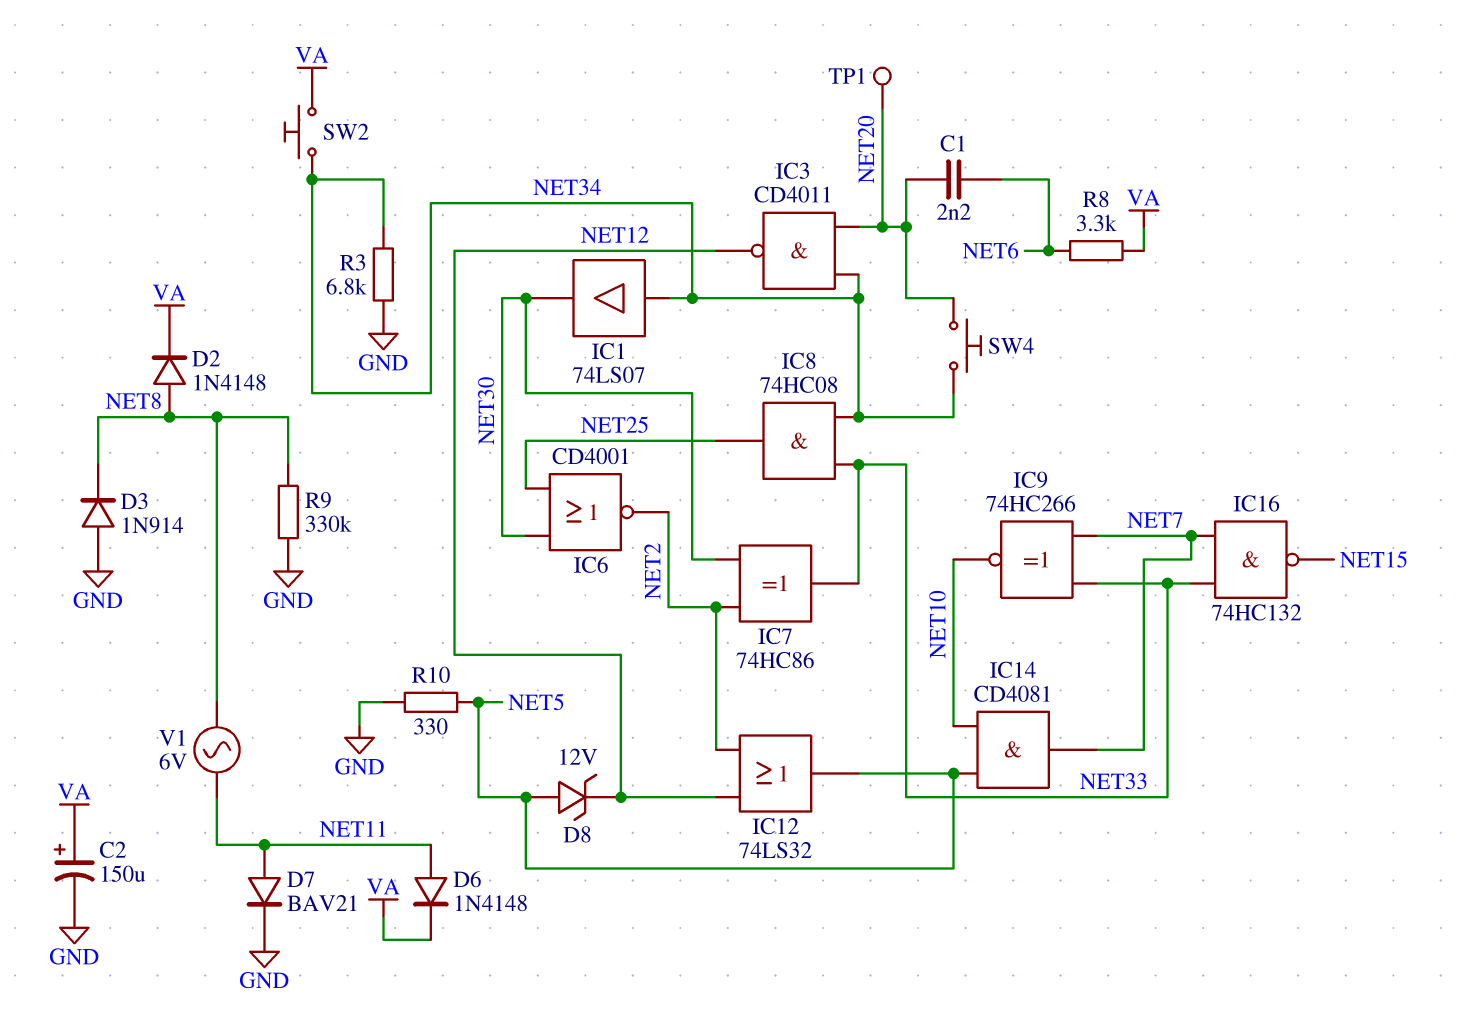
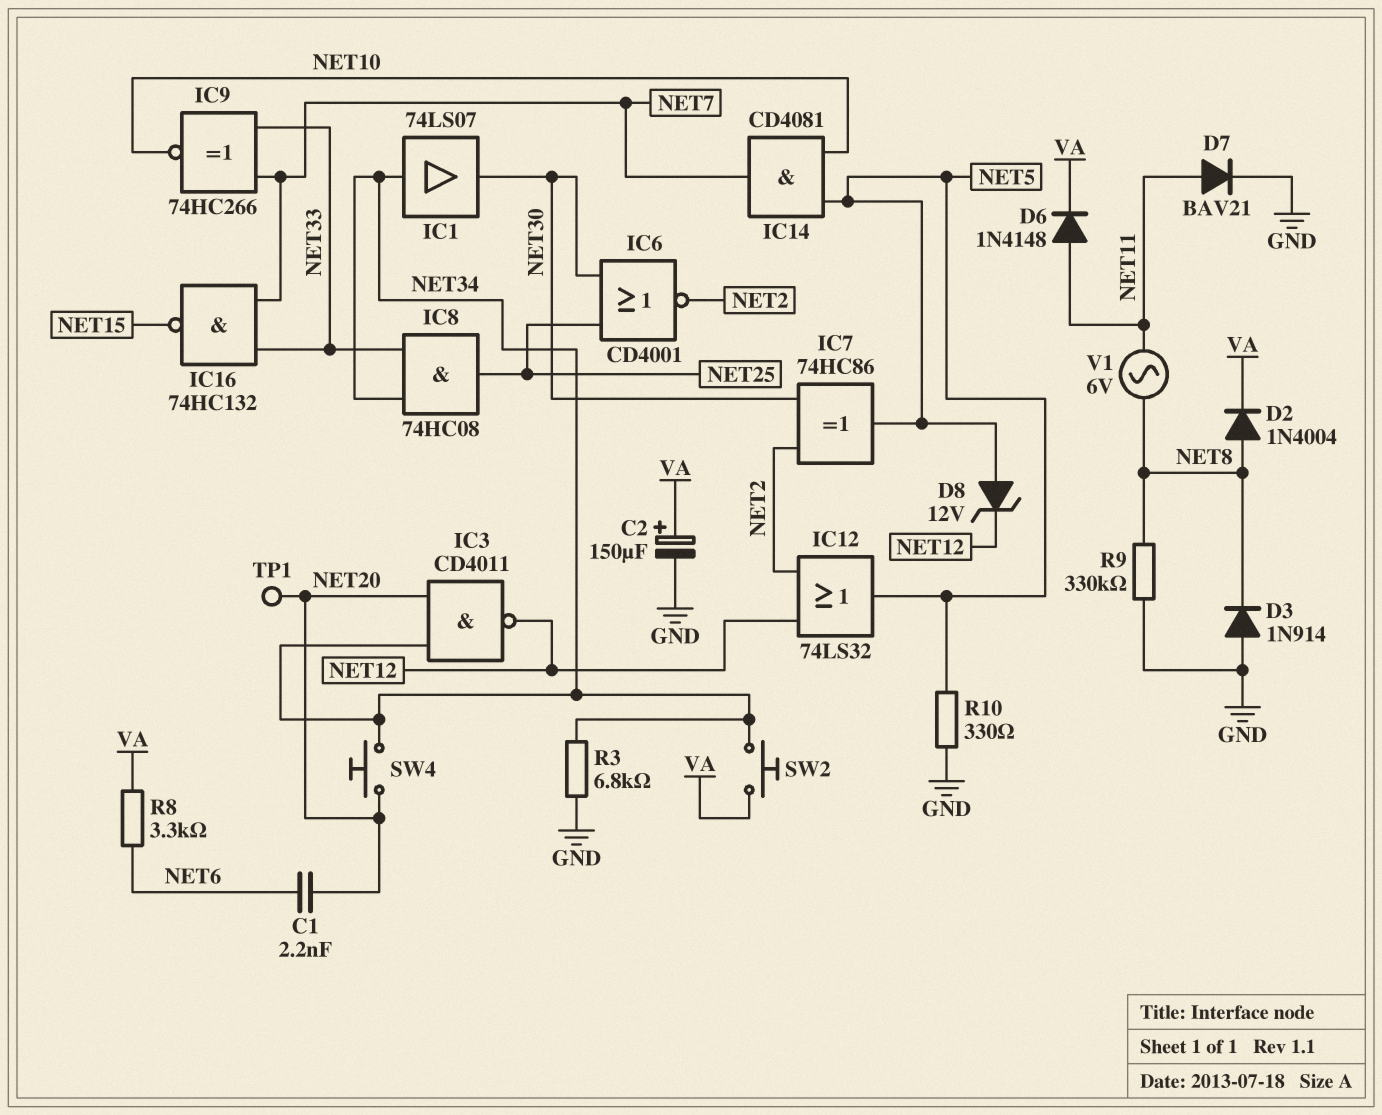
D2: diode 1N4148 (A NET8, K VA) -> diode 1N4004 (A NET8, K VA)
IC7: XOR 74HC86 (in NET2, in NET30, out NET33) -> XOR 74HC86 (in NET2, in NET30, out NET5)

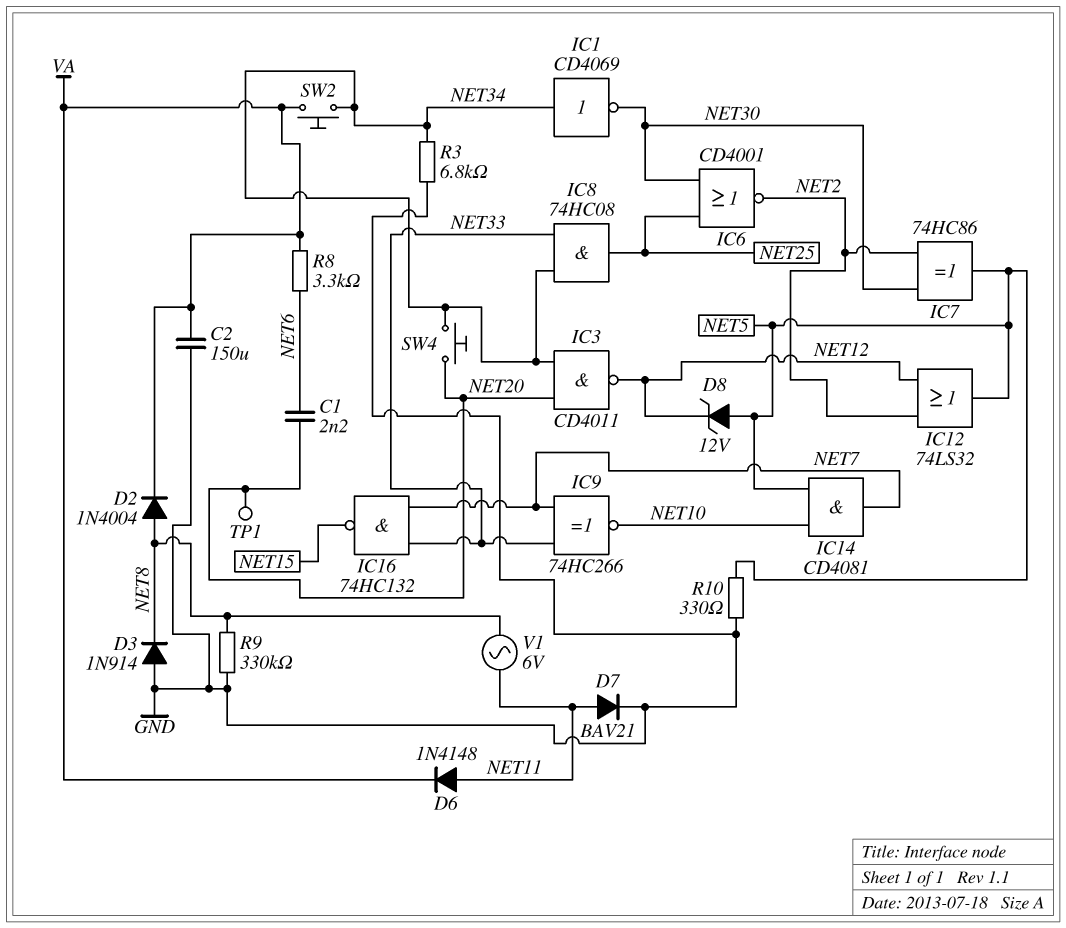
C2: 150uF (plus VA, minus GND) -> 150uF (GND, VA)
IC1: buffer 74LS07 (in NET34, out NET30) -> NOT CD4069 (in NET34, out NET30)

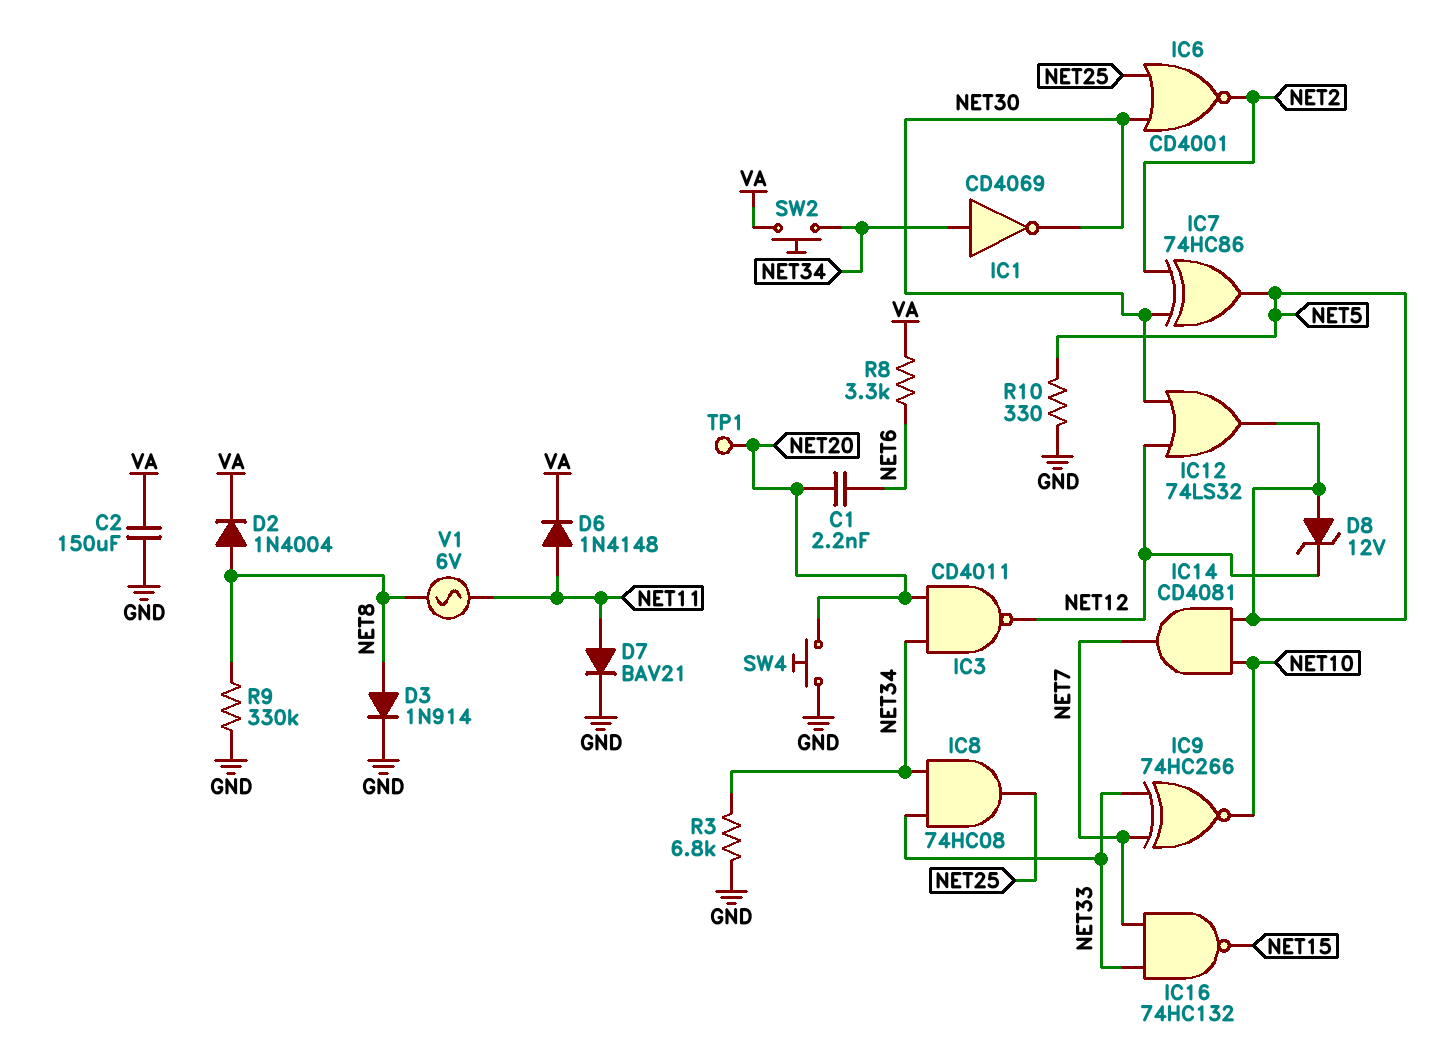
D3: diode 1N914 (A GND, K NET8) -> diode 1N914 (A NET8, K GND)
IC12: OR 74LS32 (in NET2, in NET12, out NET5) -> OR 74LS32 (in NET12, in NET30, out NET5)
SW4: button (NET20, NET34) -> button (GND, NET20)

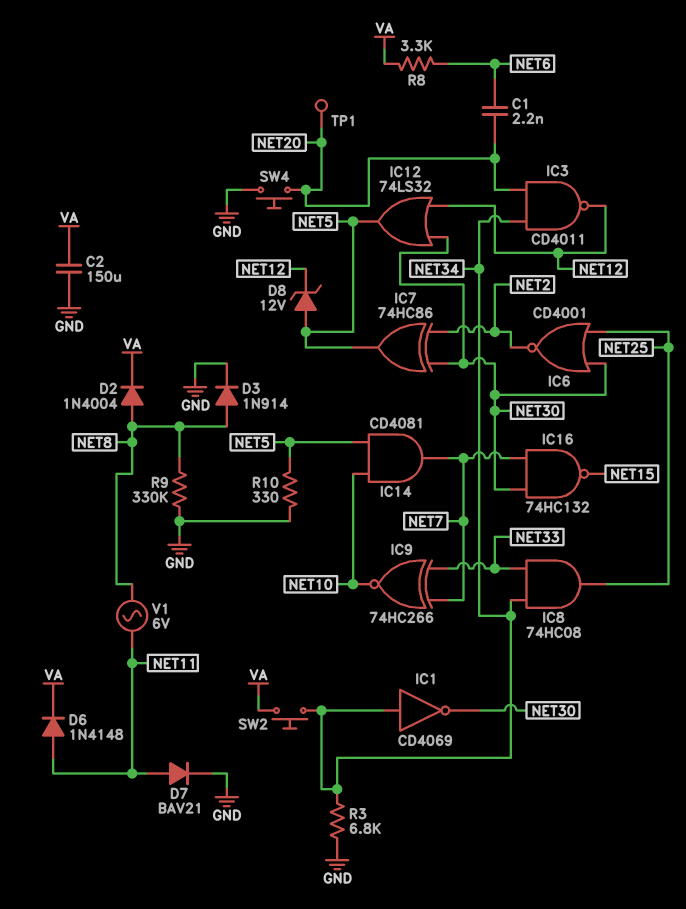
IC16: NAND 74HC132 (in NET7, in NET33, out NET15) -> NAND 74HC132 (in NET7, in NET30, out NET15)

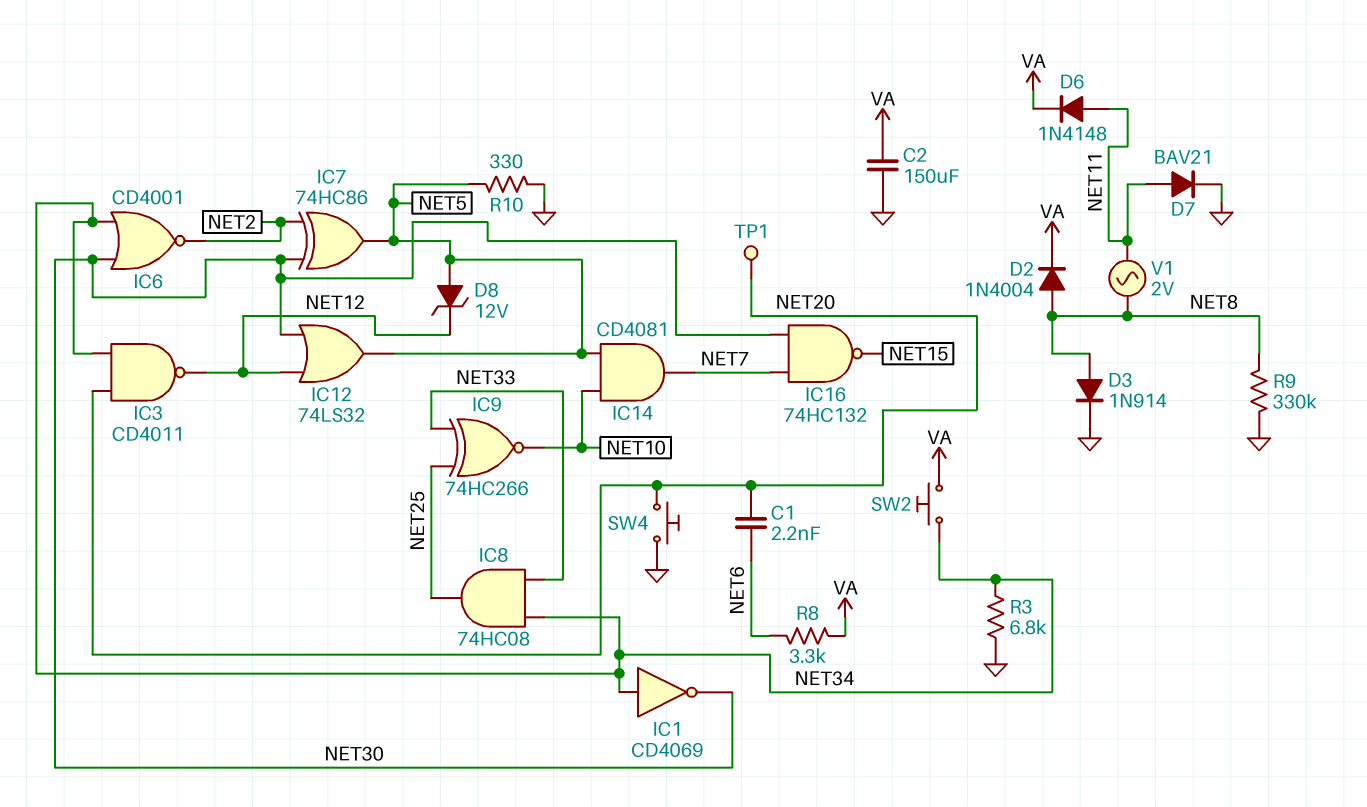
IC6: NOR CD4001 (in NET25, in NET30, out NET2) -> NOR CD4001 (in NET30, in NET34, out NET2)
IC9: XNOR 74HC266 (in NET7, in NET33, out NET10) -> XNOR 74HC266 (in NET25, in NET33, out NET10)
V1: AC 6V (NET8, NET11) -> AC 2V (NET8, NET11)

